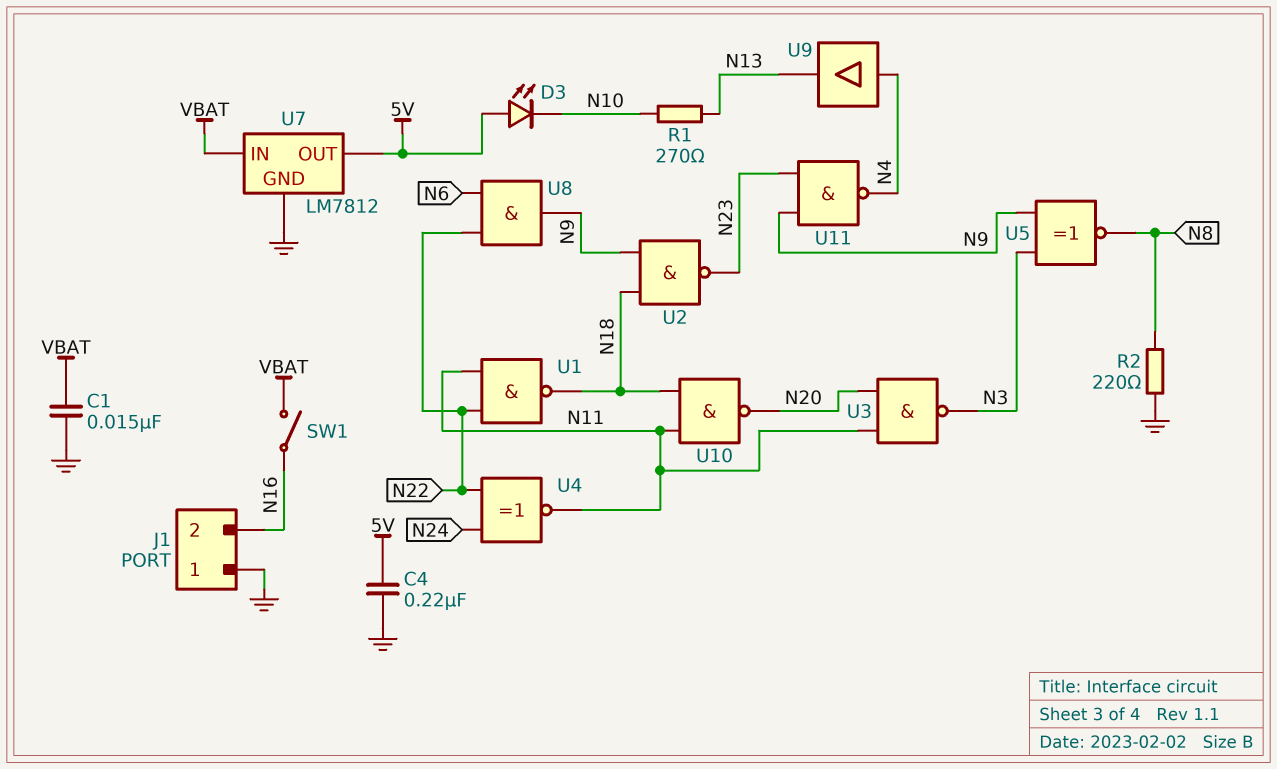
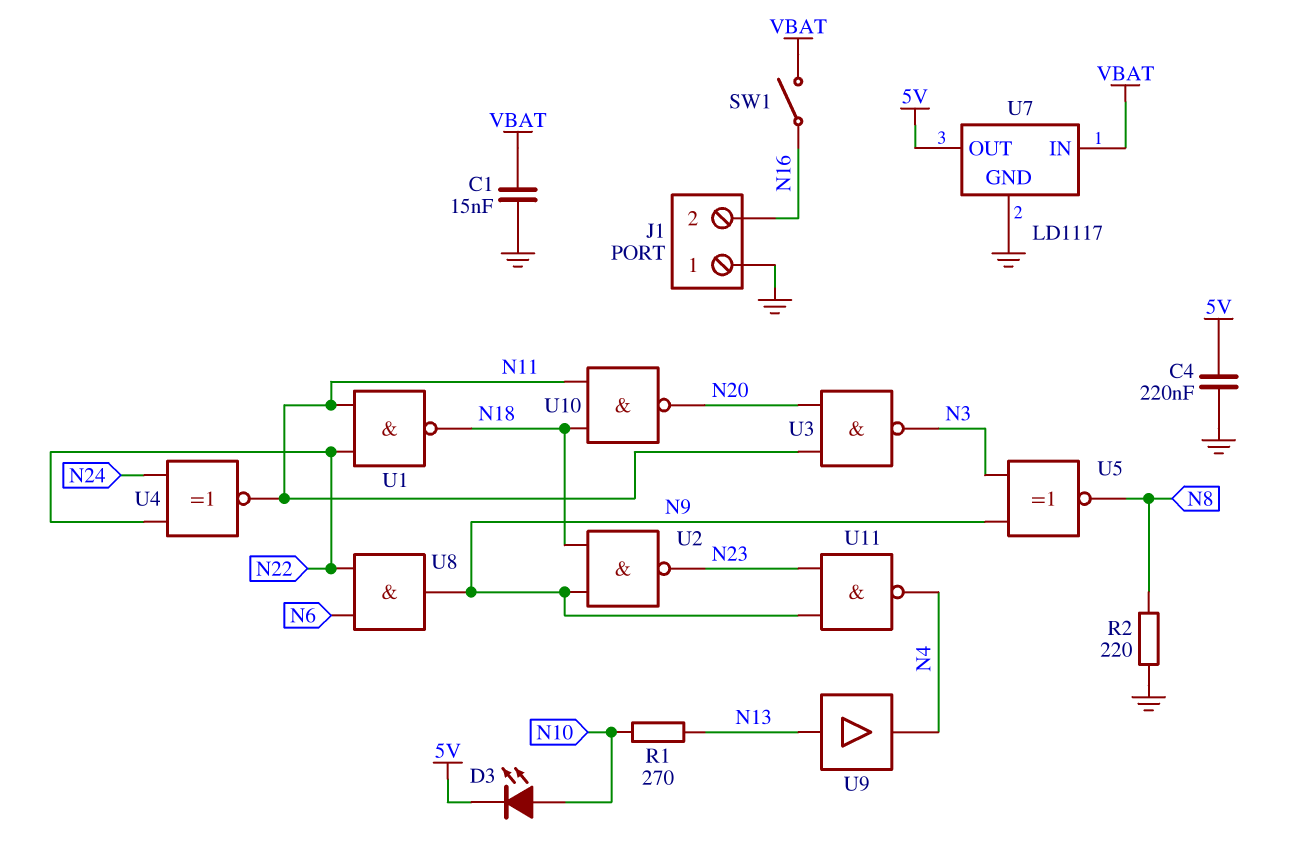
D3: LED (A 5V, K N10) -> LED (A N10, K 5V)
U7: LM7812 -> LD1117
U9: buffer (in N4, out N13) -> buffer (in N13, out N4)

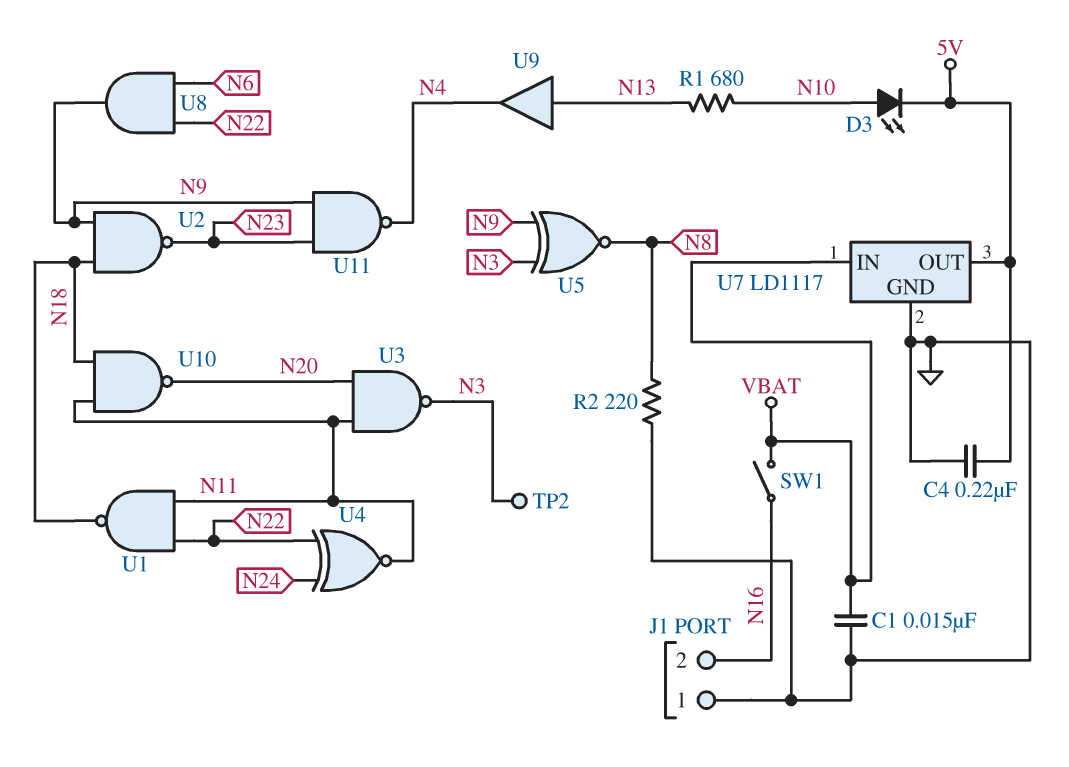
R1: 270 (N10, N13) -> 680 (N10, N13)
TP2: none -> test point (N3)

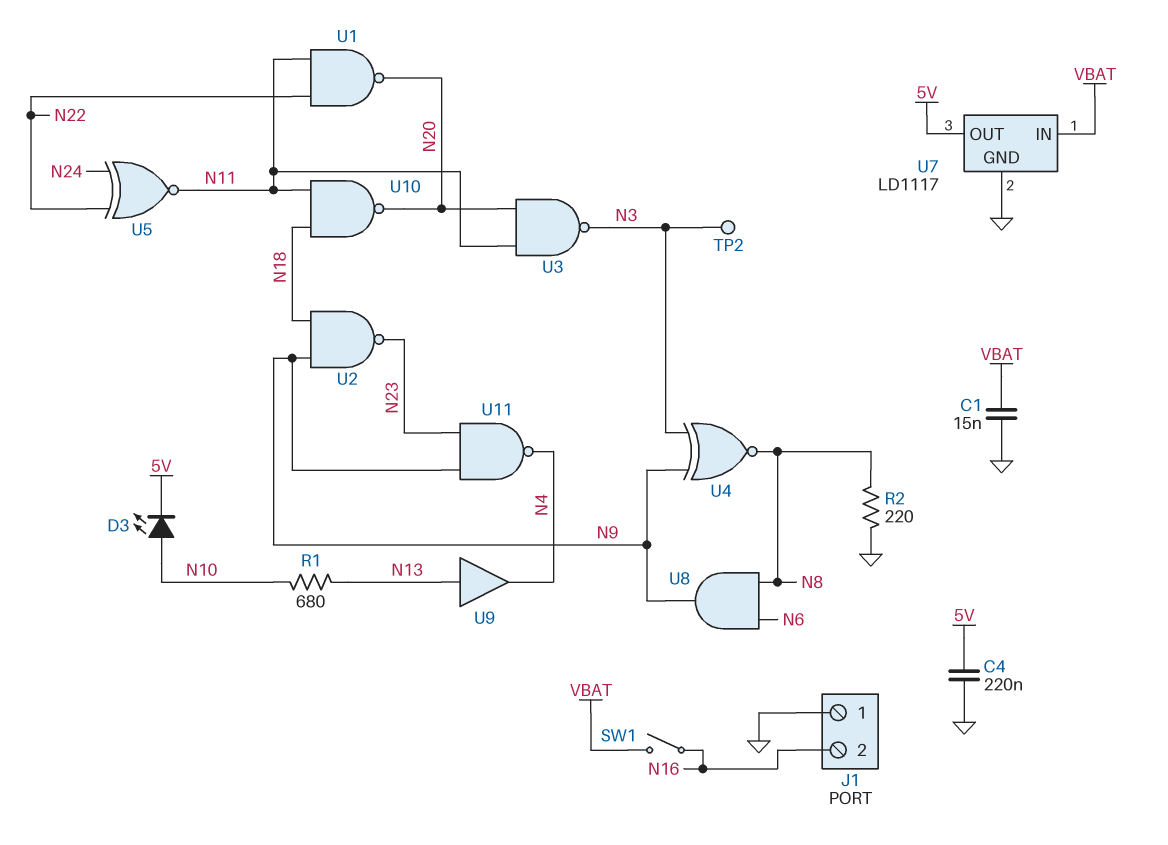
U1: NAND (in N11, in N22, out N18) -> NAND (in N11, in N22, out N20)
U4: XNOR (in N22, in N24, out N11) -> XNOR (in N3, in N9, out N8)
U5: XNOR (in N3, in N9, out N8) -> XNOR (in N22, in N24, out N11)
U8: AND (in N6, in N22, out N9) -> AND (in N6, in N8, out N9)

